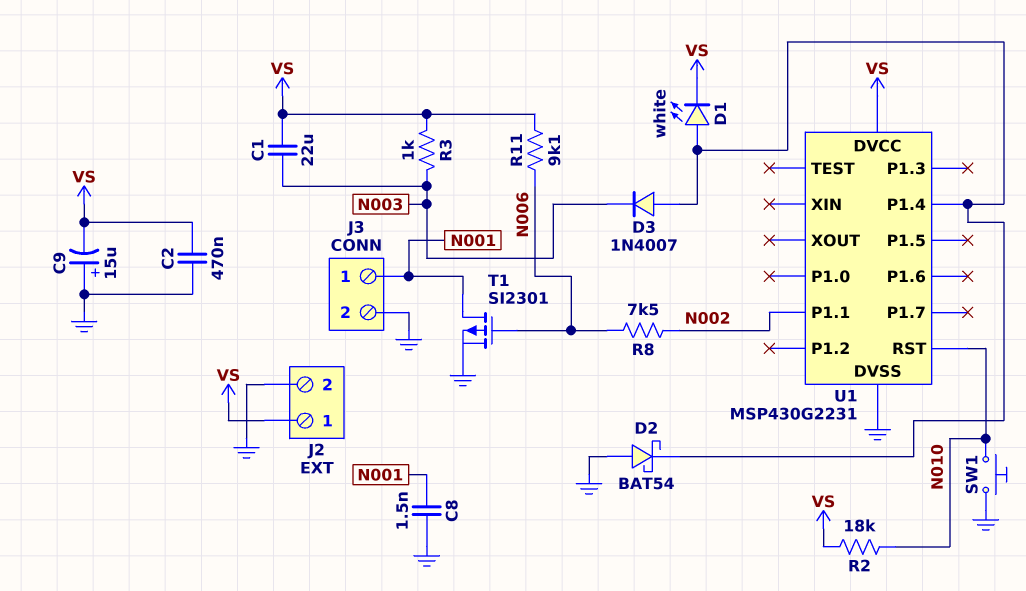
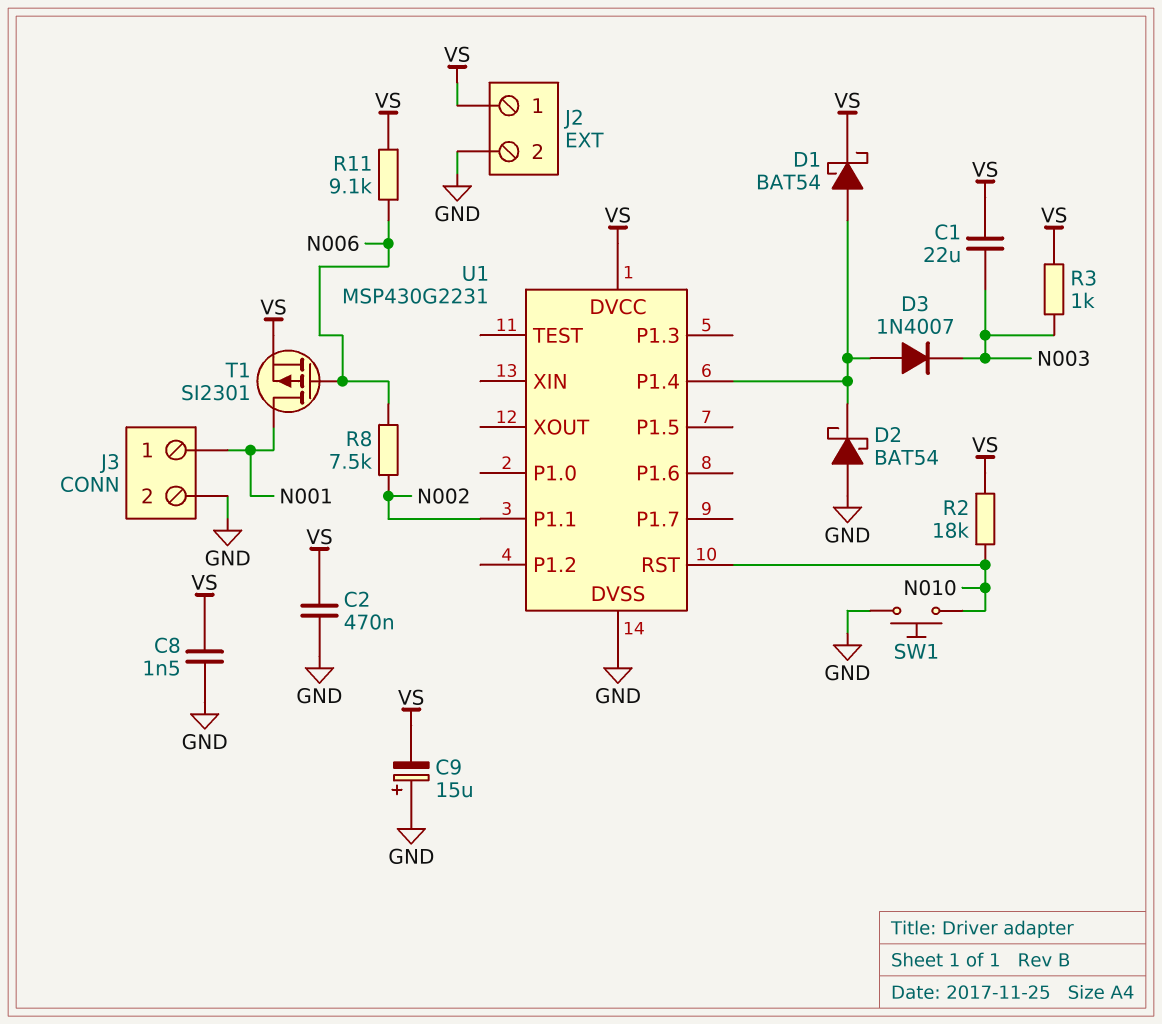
C8: 1.5nF (GND, N001) -> 1.5nF (GND, VS)
D1: LED white (A U1/P1.4, K VS) -> schottky BAT54 (A U1/P1.4, K VS)
T1: PMOS SI2301 (G N006, D N001, S GND) -> PMOS SI2301 (G N006, D N001, S VS)

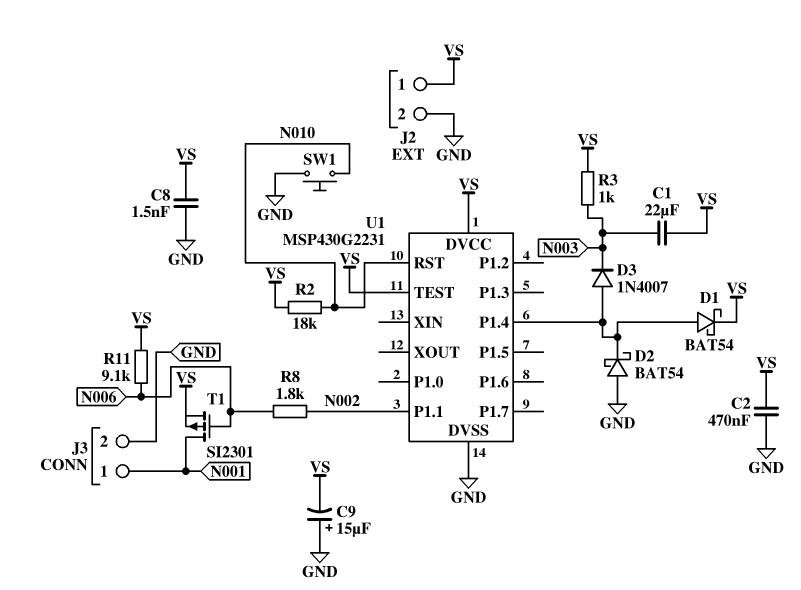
R8: 7.5k (N002, N006) -> 1.8k (N002, N006)
U1 pin TEST: none -> VS

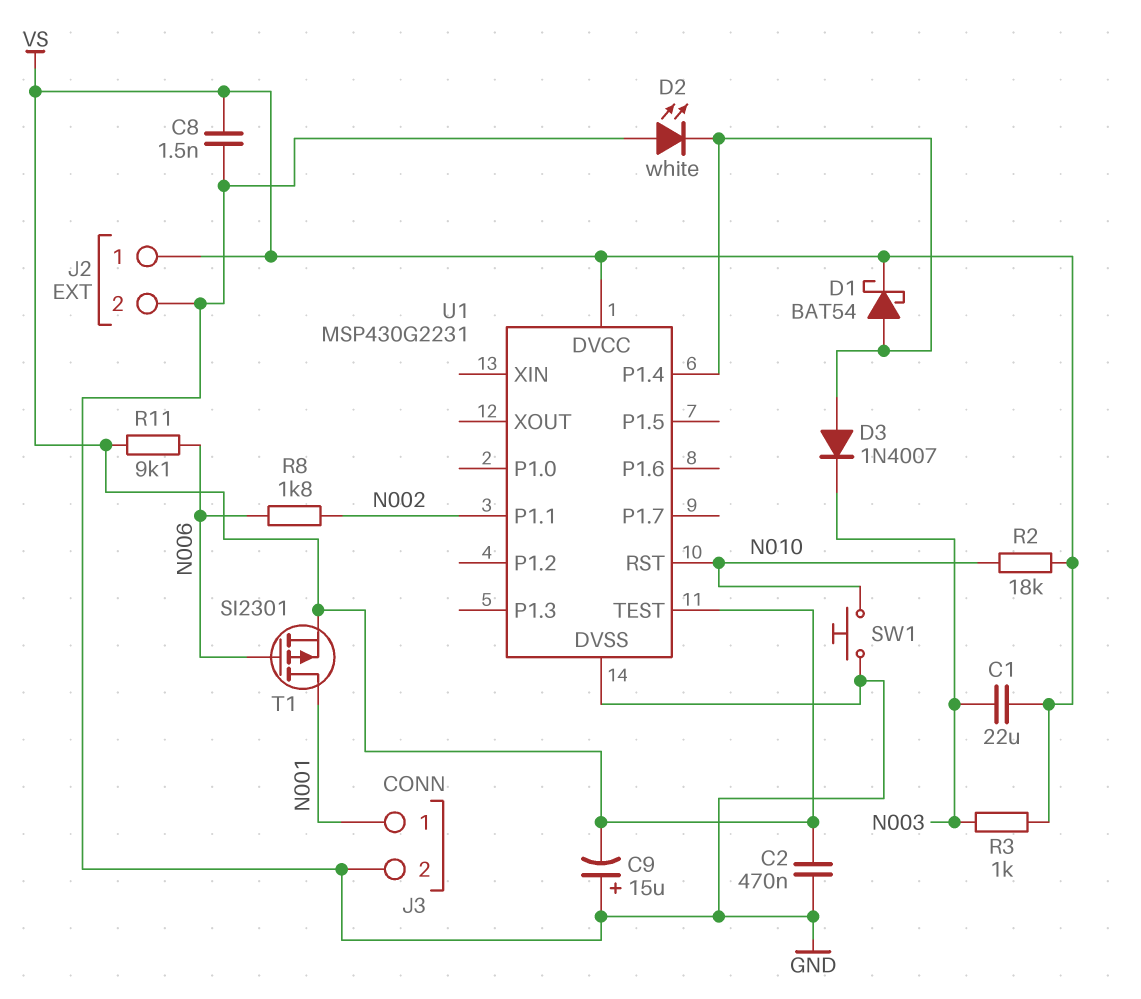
D2: schottky BAT54 (A GND, K U1/P1.4) -> LED white (A GND, K U1/P1.4)

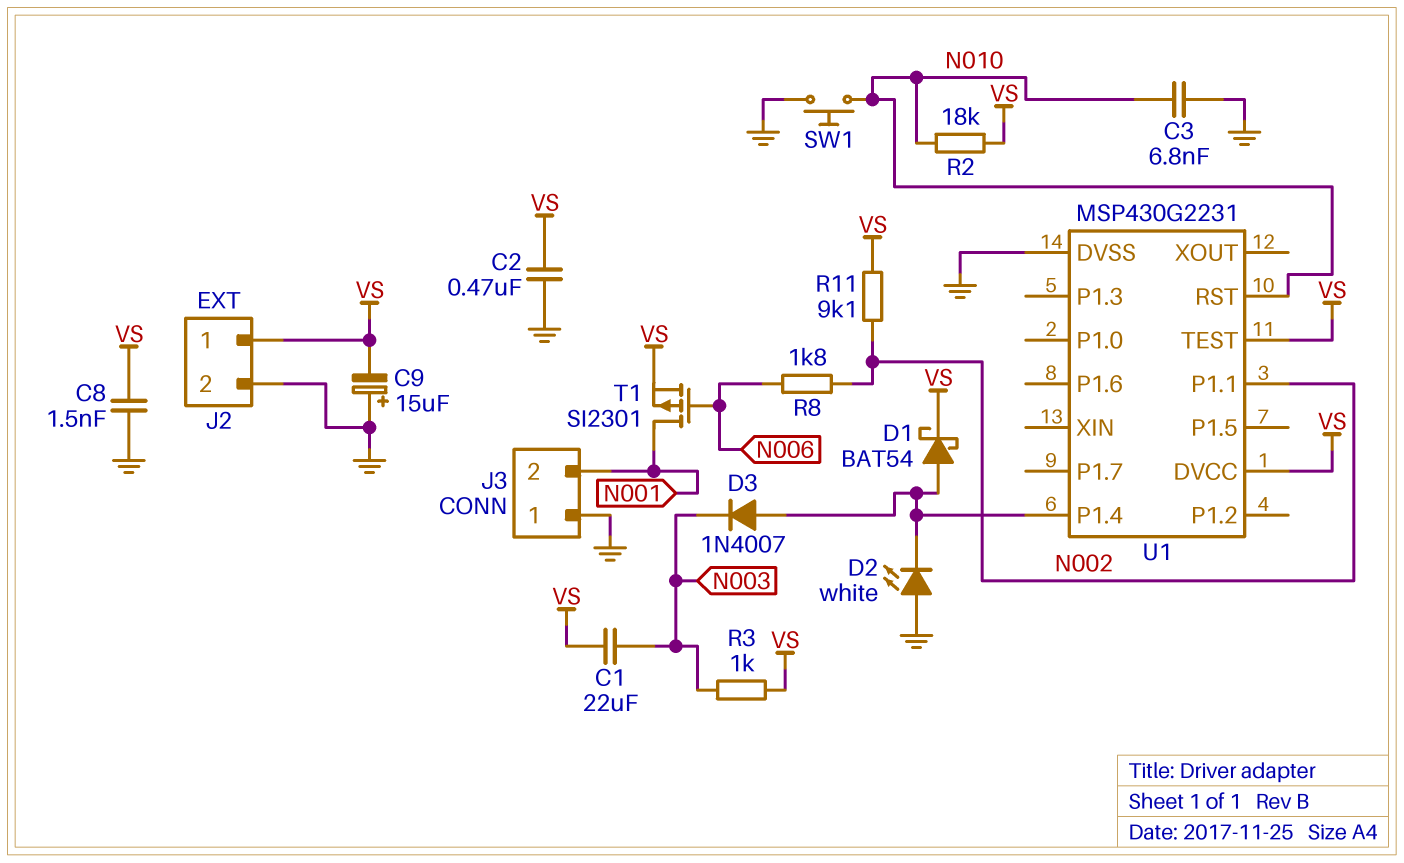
C3: none -> 6.8nF (GND, N010)
J3 pin 1: N001 -> GND
J3 pin 2: GND -> N001
R11: 9.1k (N006, VS) -> 9.1k (N002, VS)

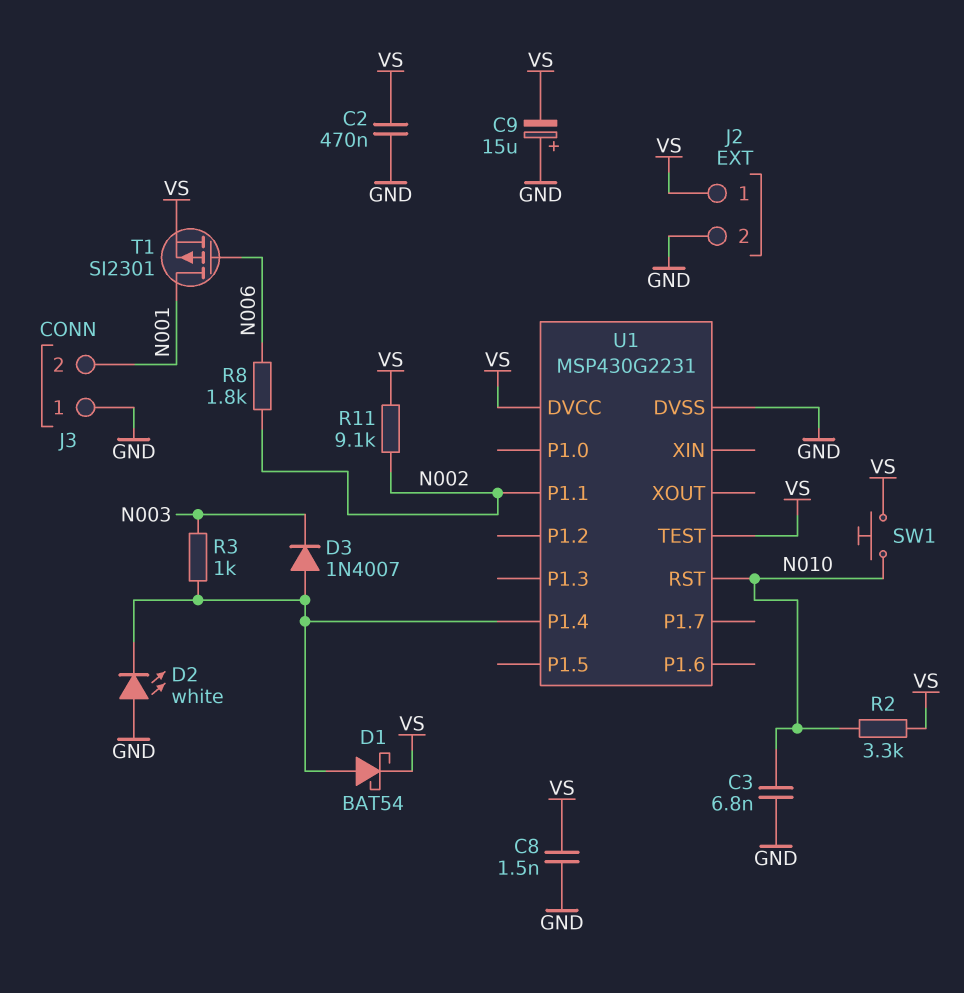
C1: 22uF (N003, VS) -> none
R2: 18k (N010, VS) -> 3.3k (N010, VS)
R3: 1k (N003, VS) -> 1k (N003, U1/P1.4)
SW1: button (GND, N010) -> button (N010, VS)

